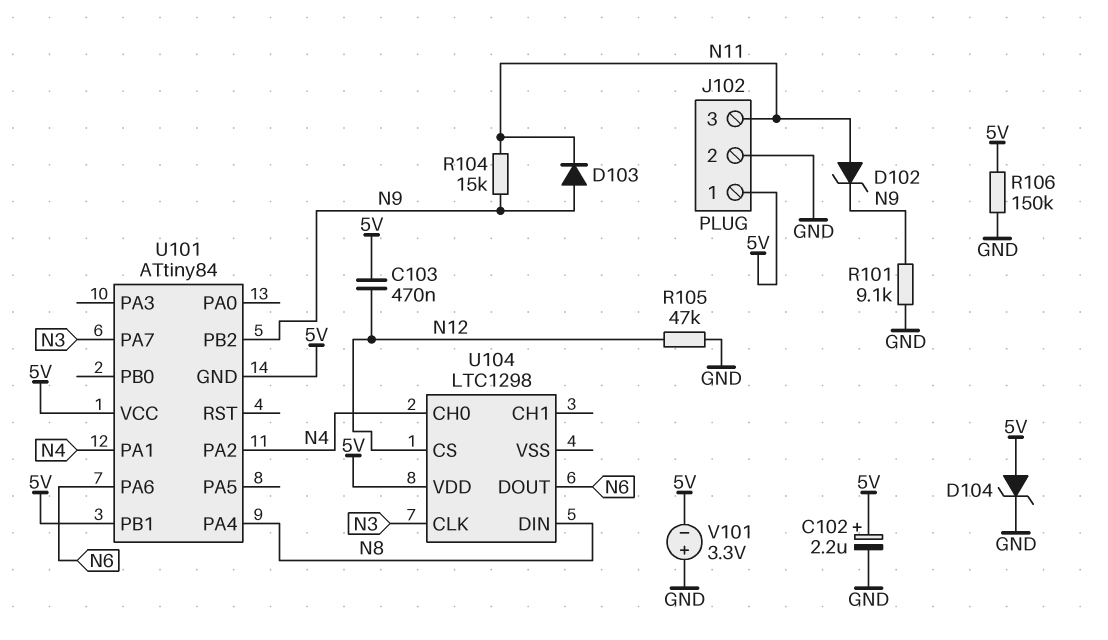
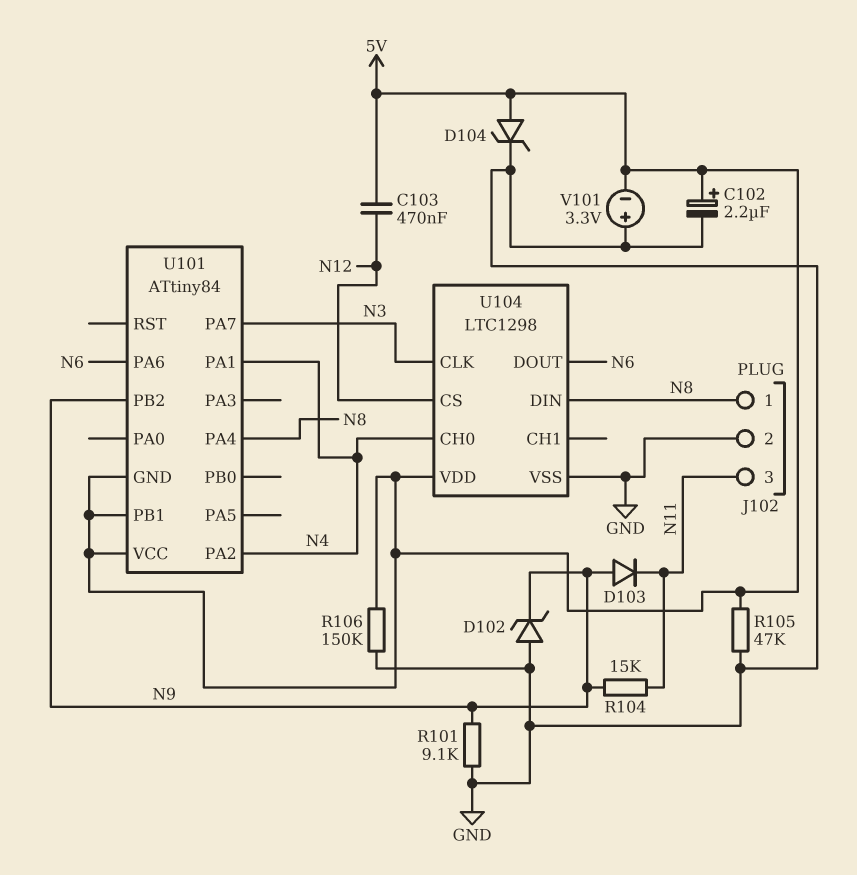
D102: zener (A N11, K N9) -> zener (A GND, K N9)
J102 pin 1: 5V -> N8
R105: 47k (GND, N12) -> 47k (5V, GND)
U104 pin VSS: none -> GND

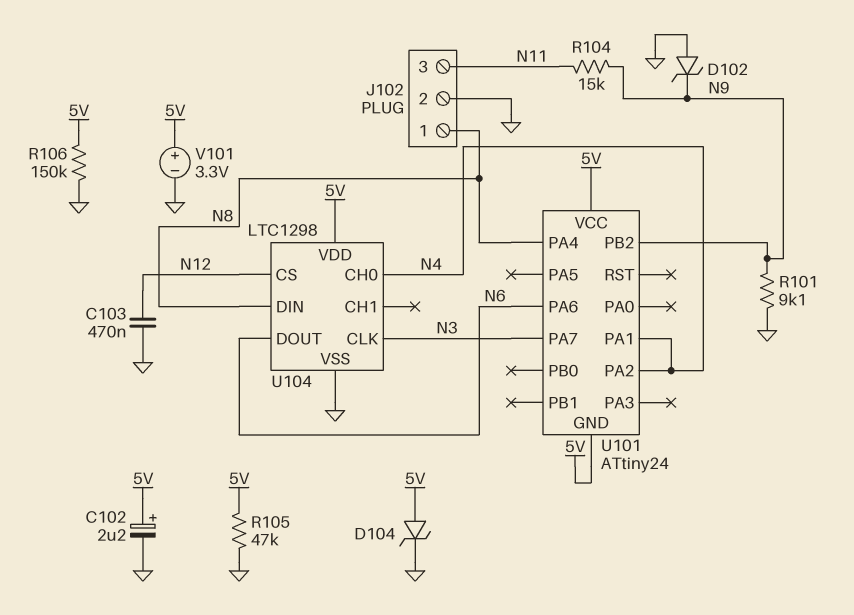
C103: 470nF (5V, N12) -> 470nF (GND, N12)
D103: diode (A N9, K N11) -> none
U101: ATtiny84 -> ATtiny24
U101 pin PB1: 5V -> none
V101: 3.3V (plus GND, minus 5V) -> 3.3V (plus 5V, minus GND)

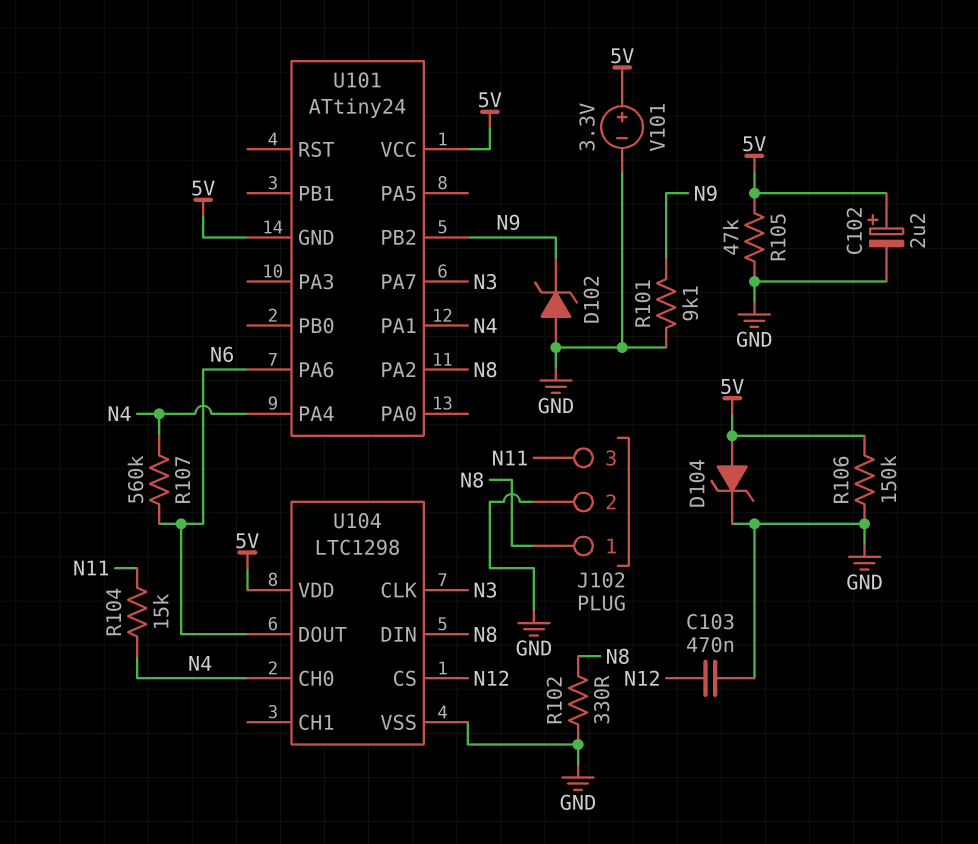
R102: none -> 330 (GND, N8)
R104: 15k (N9, N11) -> 15k (N4, N11)
R107: none -> 560k (N4, N6)
U101 pin PA2: N4 -> N8
U101 pin PA4: N8 -> N4

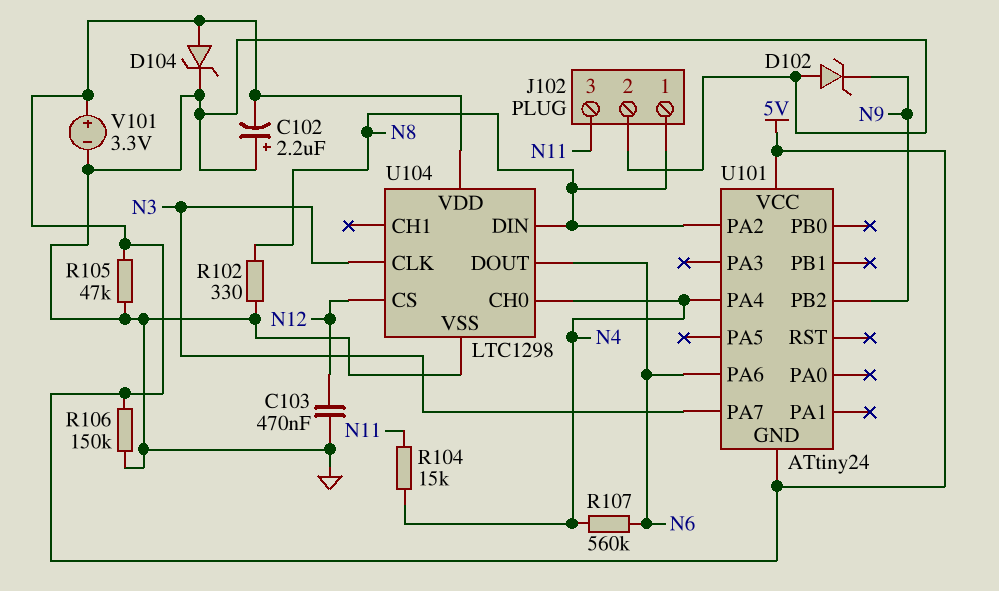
C102: 2.2uF (plus 5V, minus GND) -> 2.2uF (plus GND, minus 5V)
R101: 9.1k (GND, N9) -> none
U101 pin PA1: N4 -> none

